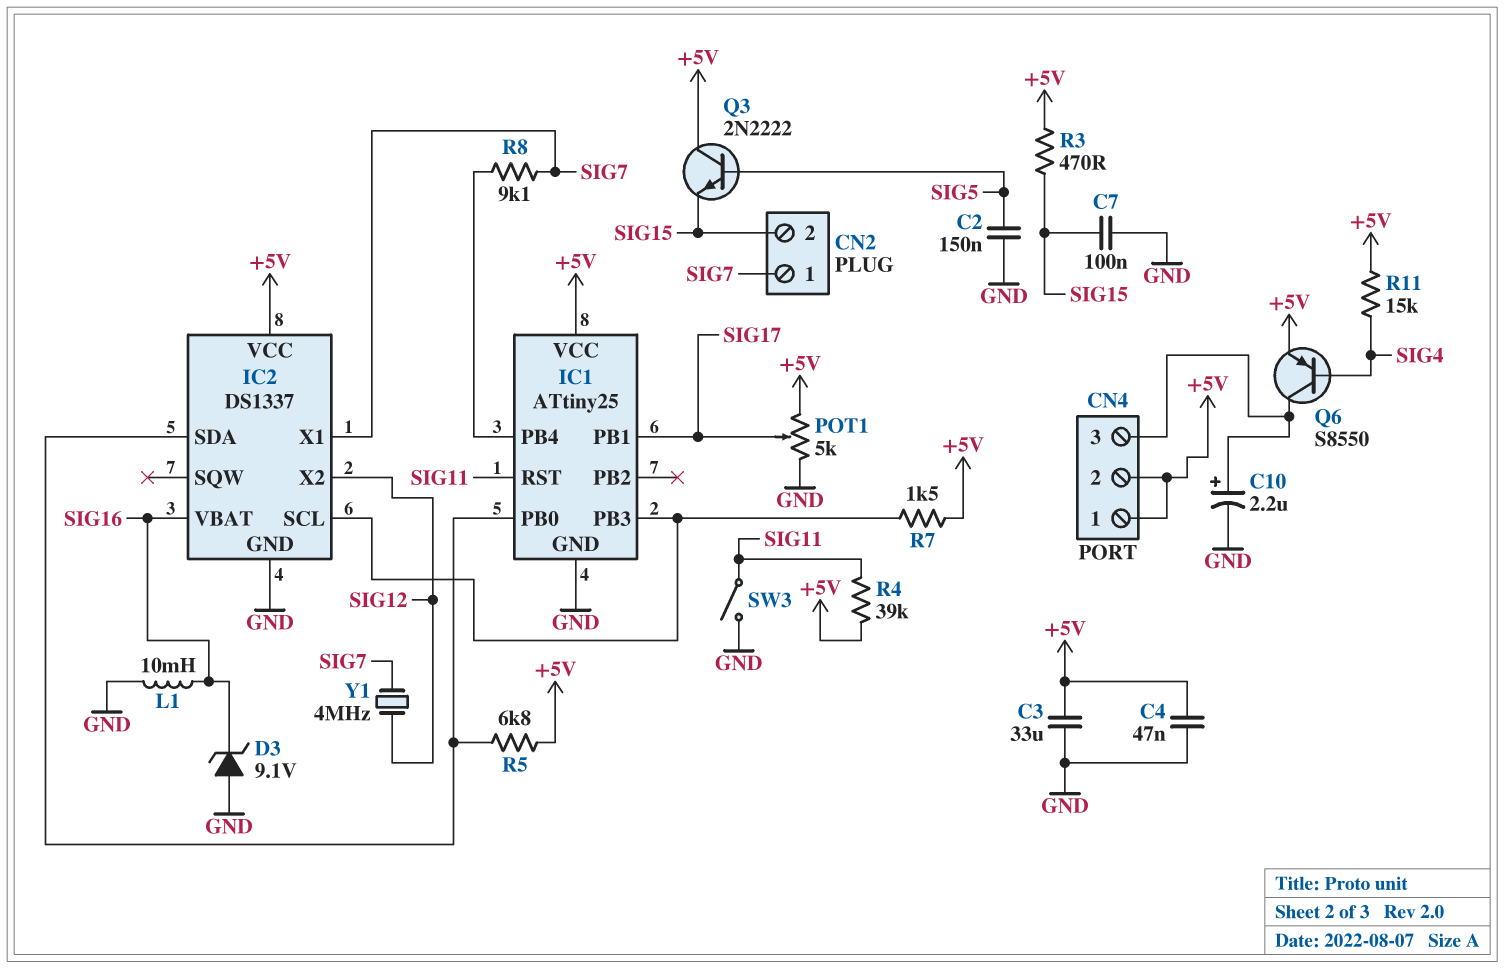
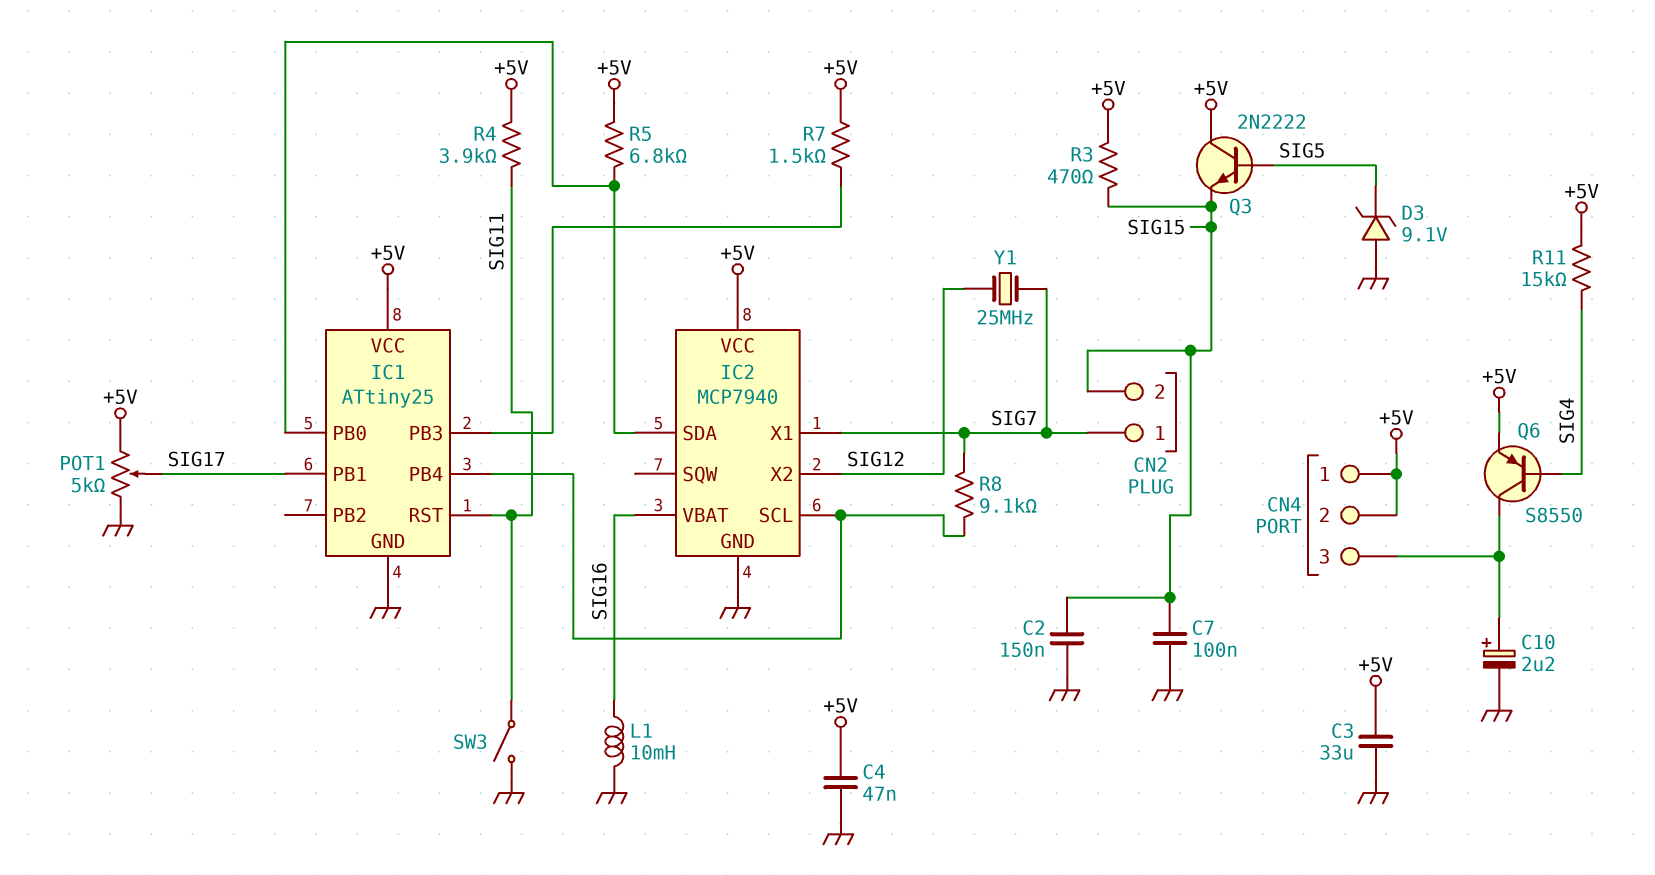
C2: 150nF (GND, SIG5) -> 150nF (GND, SIG15)
D3: zener 9.1V (A GND, K SIG16) -> zener 9.1V (A GND, K SIG5)
IC2: DS1337 -> MCP7940
IC2 pin SCL: IC1/PB3 -> IC1/PB4
R4: 39k (+5V, SIG11) -> 3.9k (+5V, SIG11)
Y1: 4MHz (SIG7, SIG12) -> 25MHz (SIG7, SIG12)

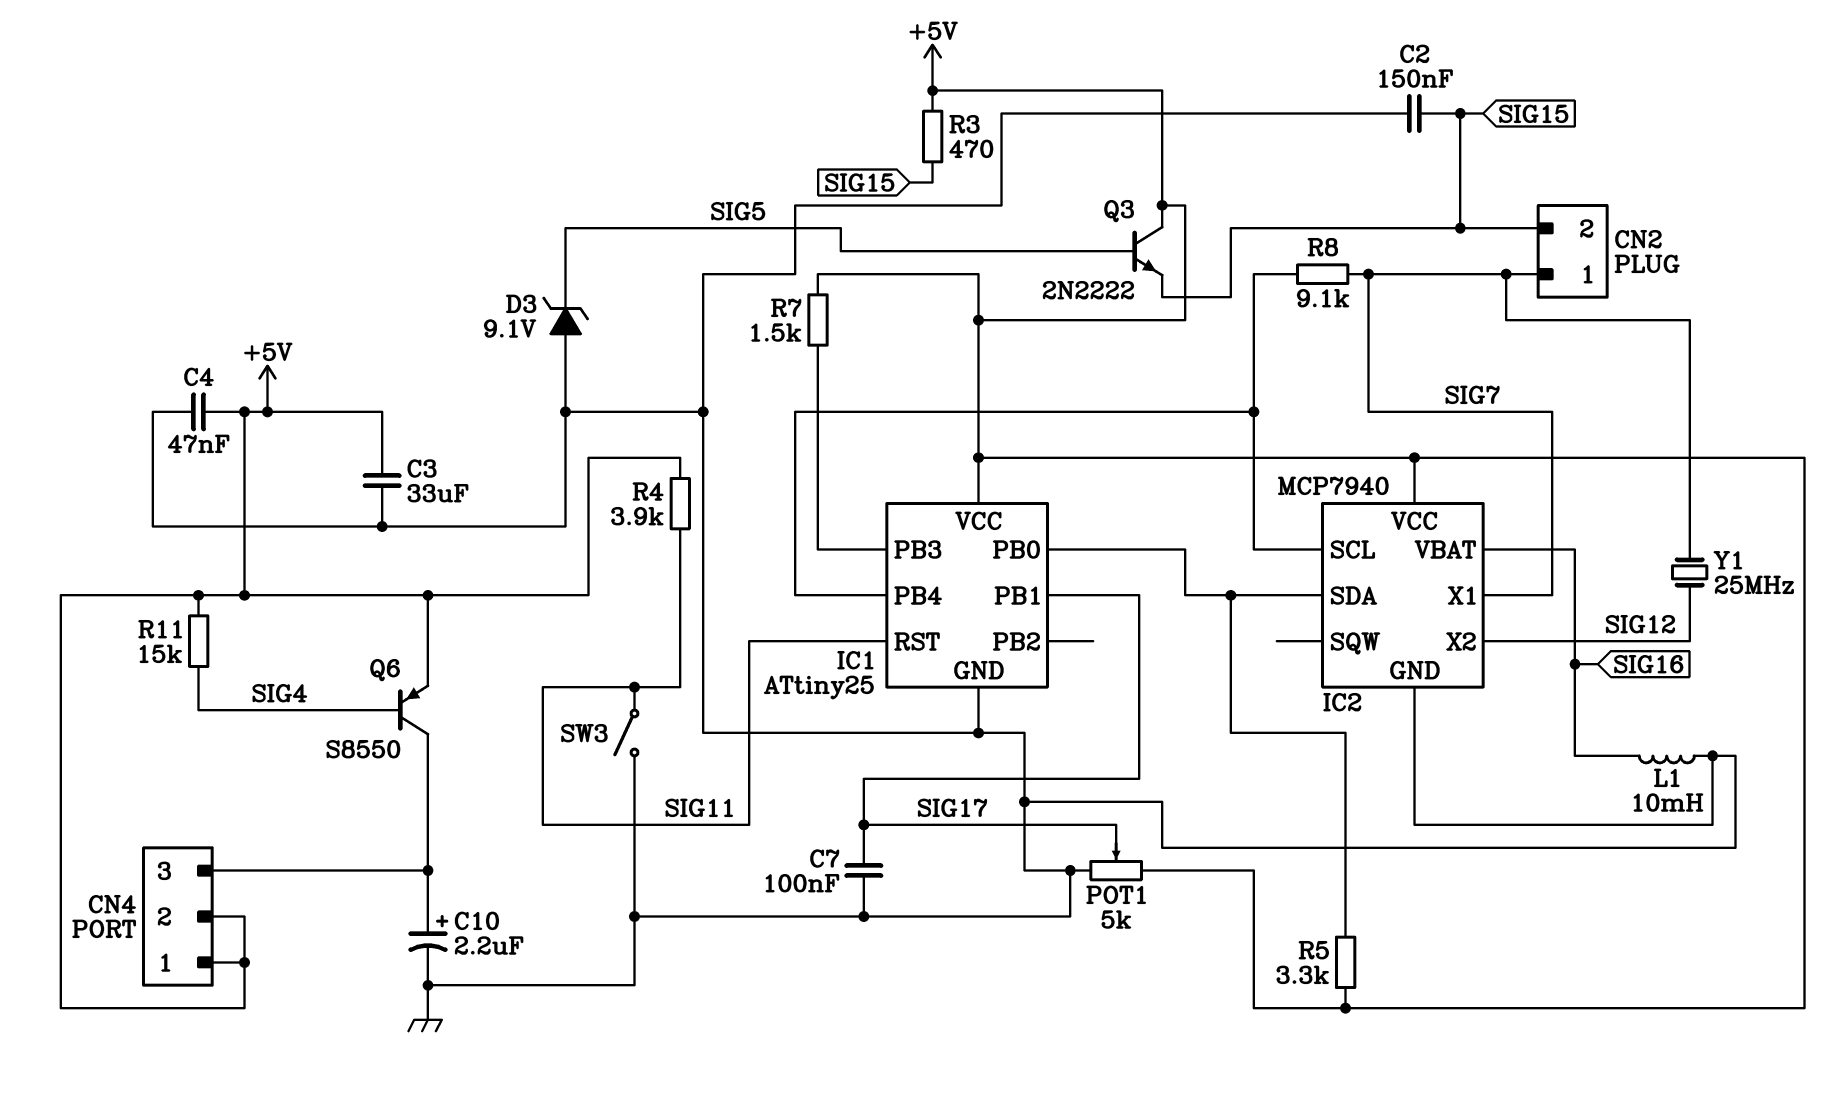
C7: 100nF (GND, SIG15) -> 100nF (GND, SIG17)
R5: 6.8k (+5V, IC1/PB0) -> 3.3k (+5V, IC1/PB0)

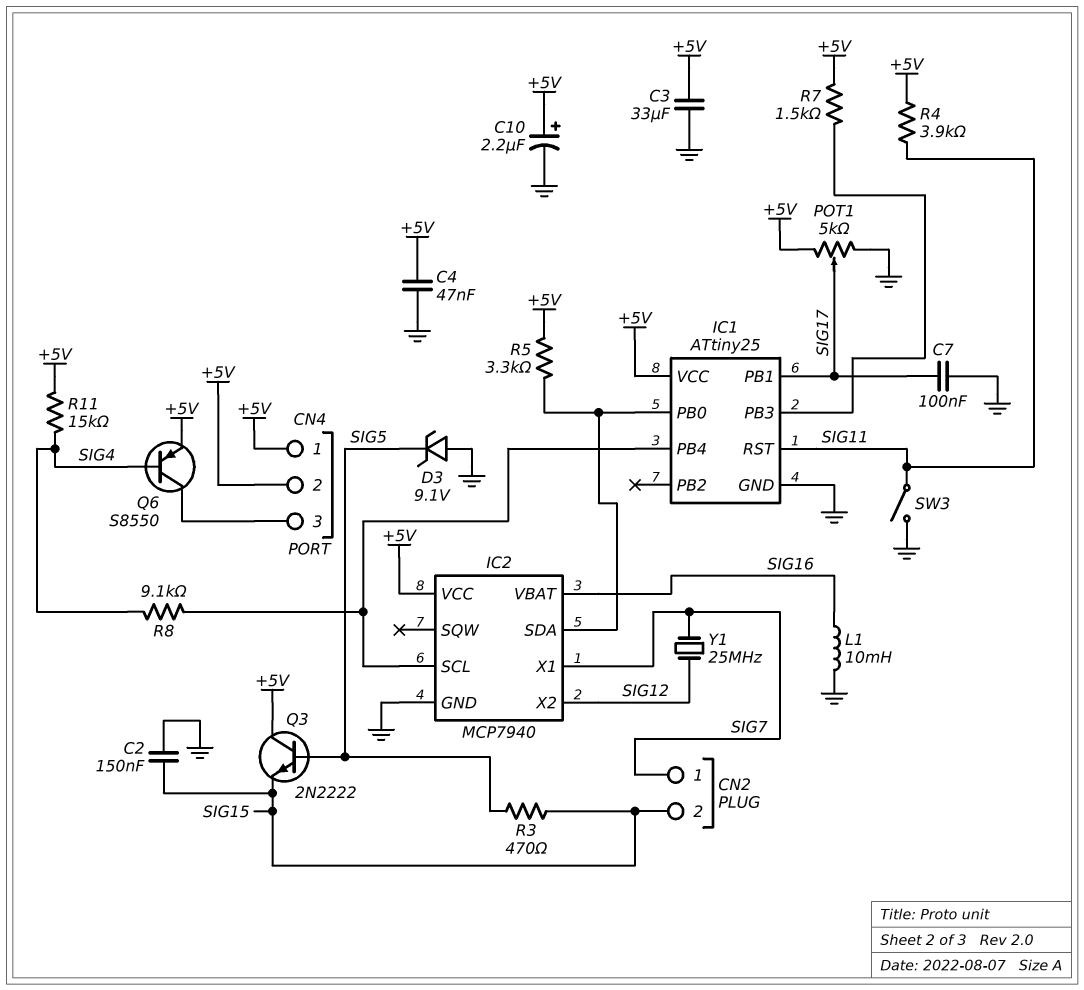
C10: 2.2uF (plus CN4/3, minus GND) -> 2.2uF (plus +5V, minus GND)
R3: 470 (+5V, SIG15) -> 470 (SIG5, SIG15)
R8: 9.1k (IC1/PB4, SIG7) -> 9.1k (IC1/PB4, SIG4)

